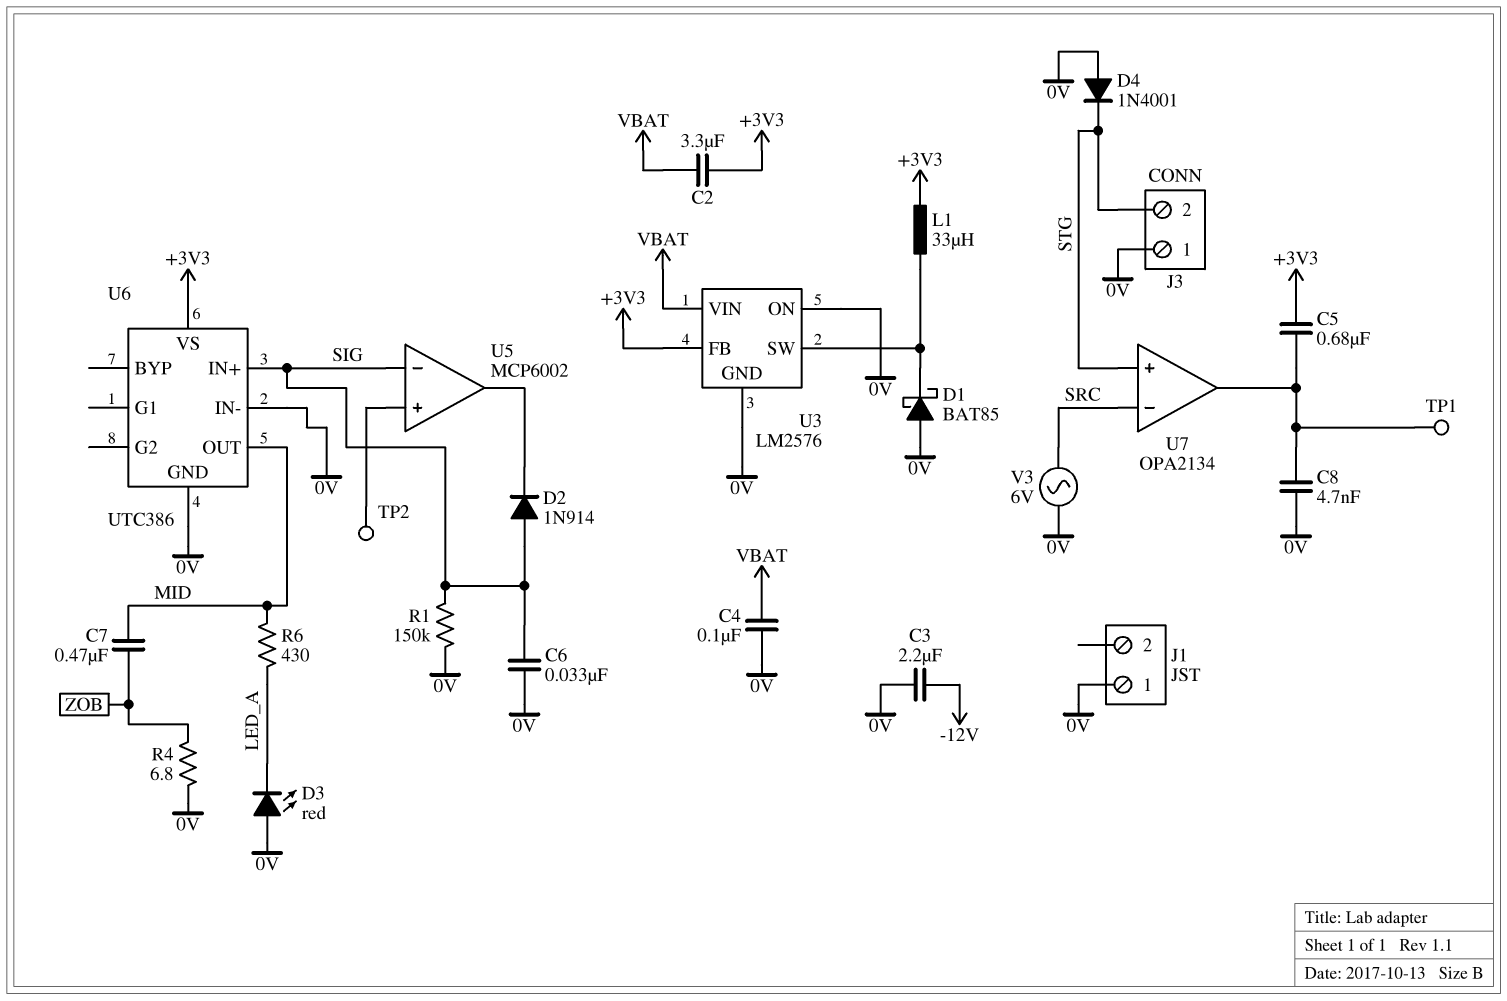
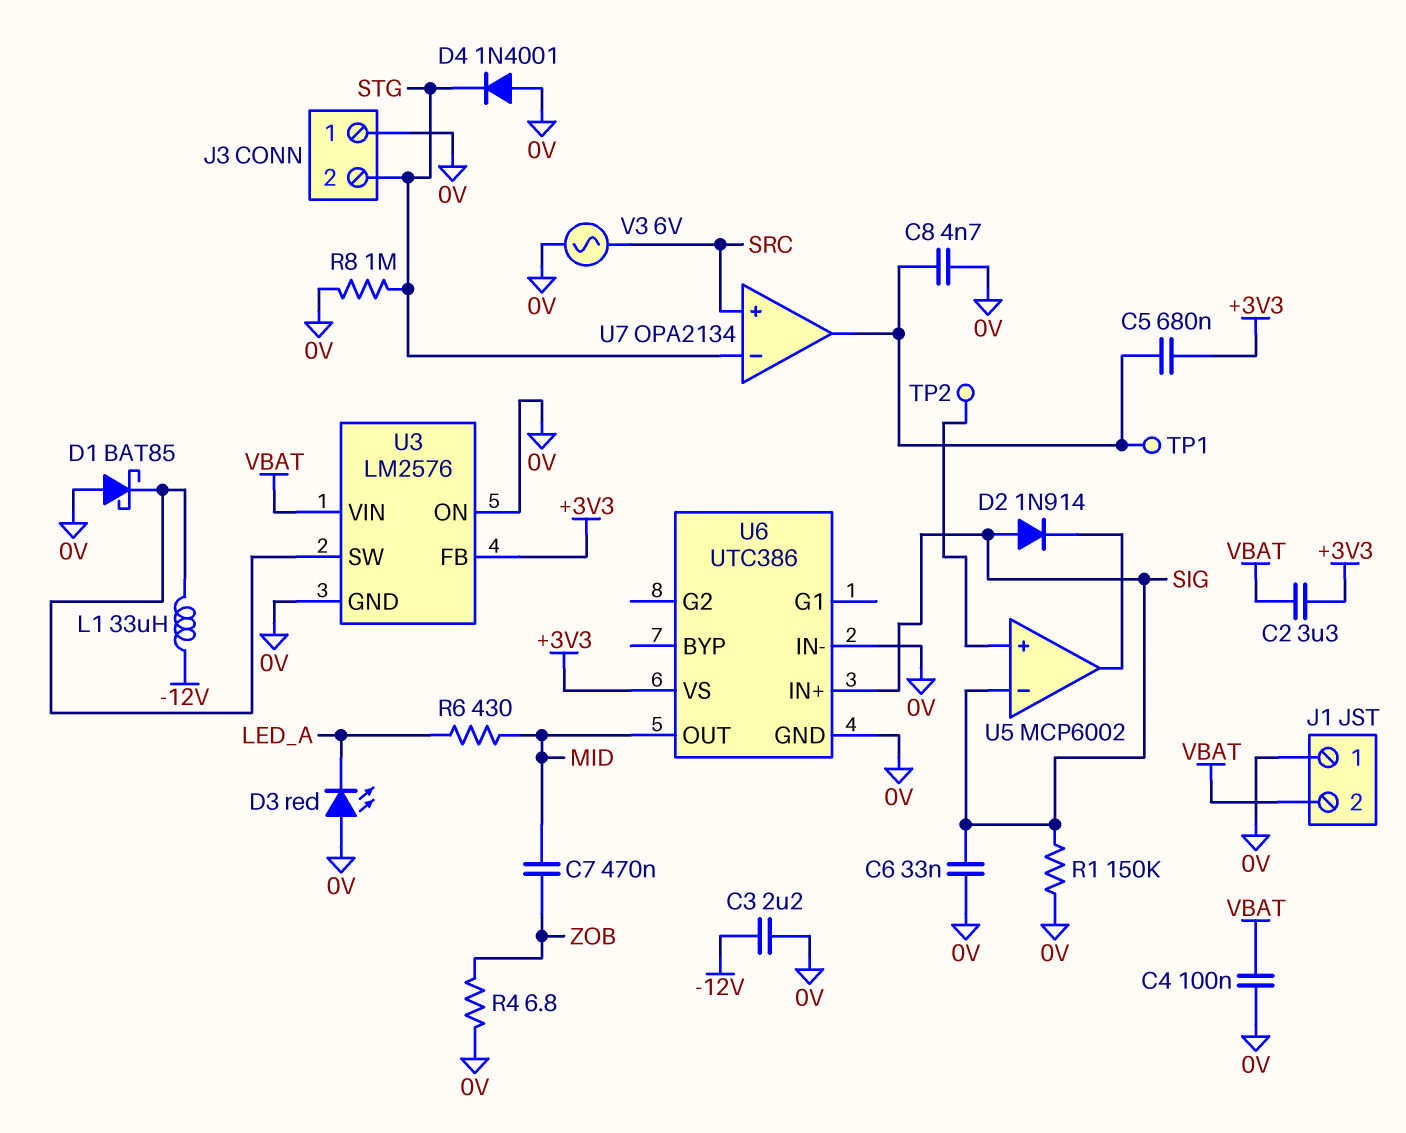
J1 pin 2: none -> VBAT
L1: 33uH (+3V3, U3/SW) -> 33uH (-12V, U3/SW)
R8: none -> 1M (0V, STG)
U7 pin in+: STG -> SRC
U7 pin in-: SRC -> STG

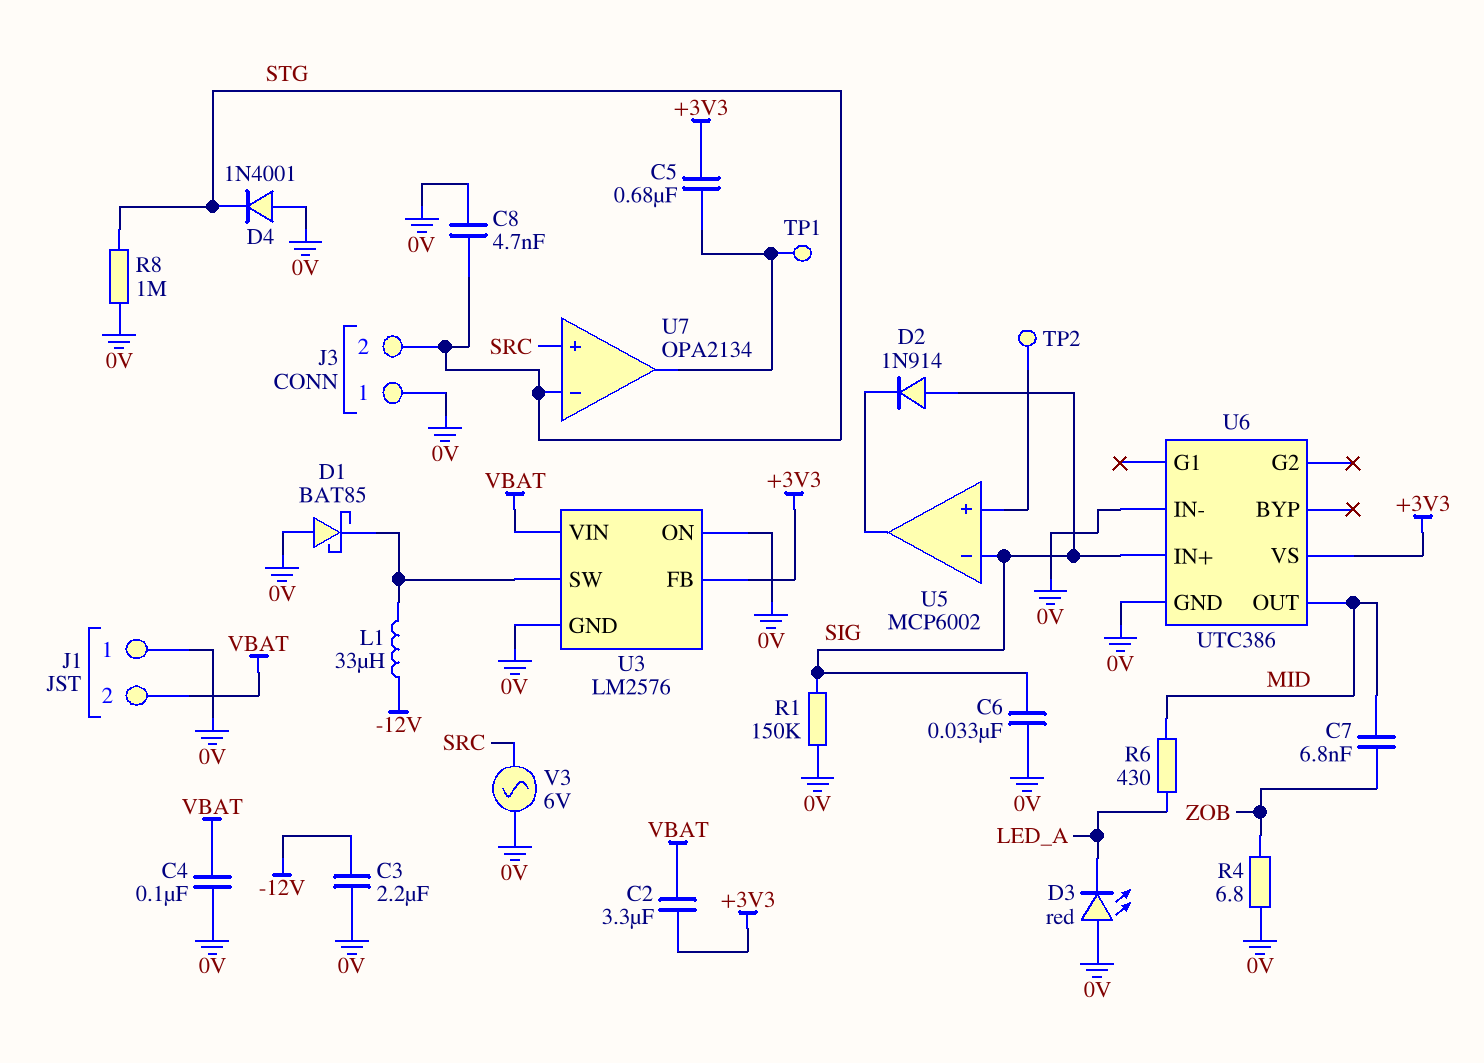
C7: 470nF (MID, ZOB) -> 6.8nF (MID, ZOB)
C8: 4.7nF (0V, U7/out) -> 4.7nF (0V, STG)

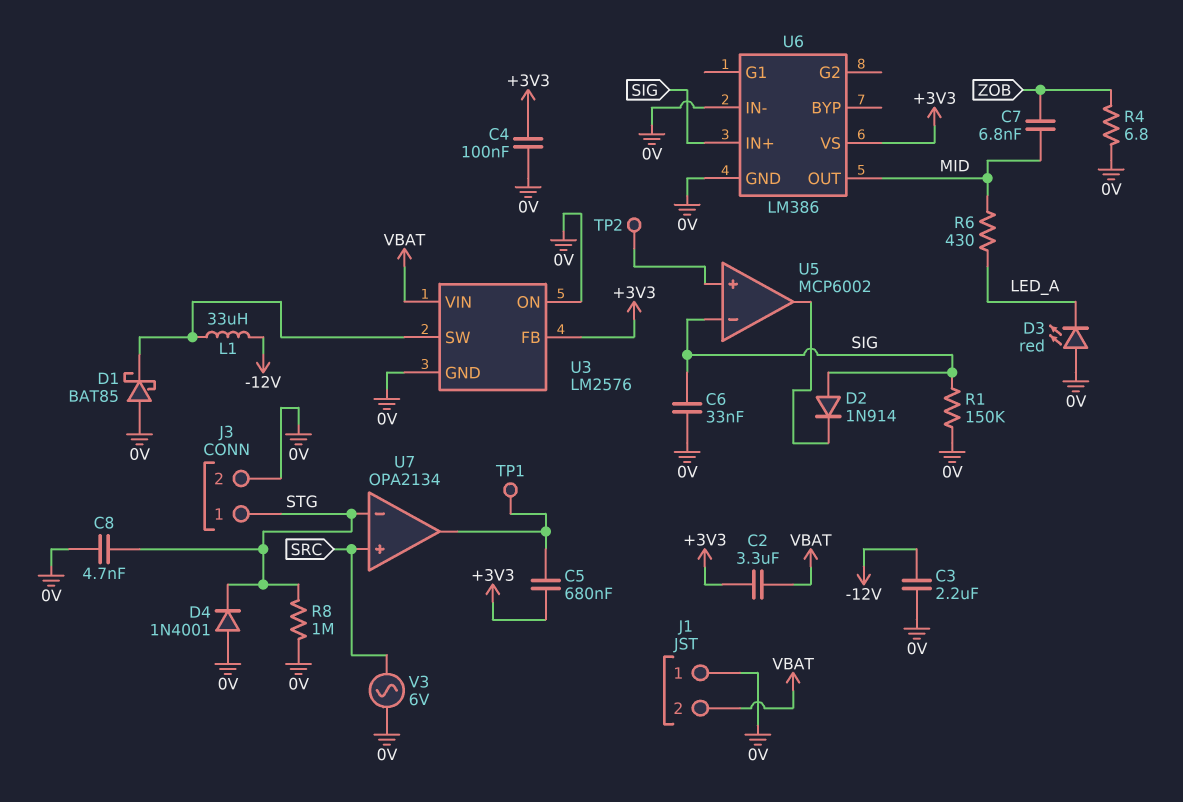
C4: 100nF (0V, VBAT) -> 100nF (+3V3, 0V)
J3 pin 1: 0V -> STG
J3 pin 2: STG -> 0V
U6: UTC386 -> LM386

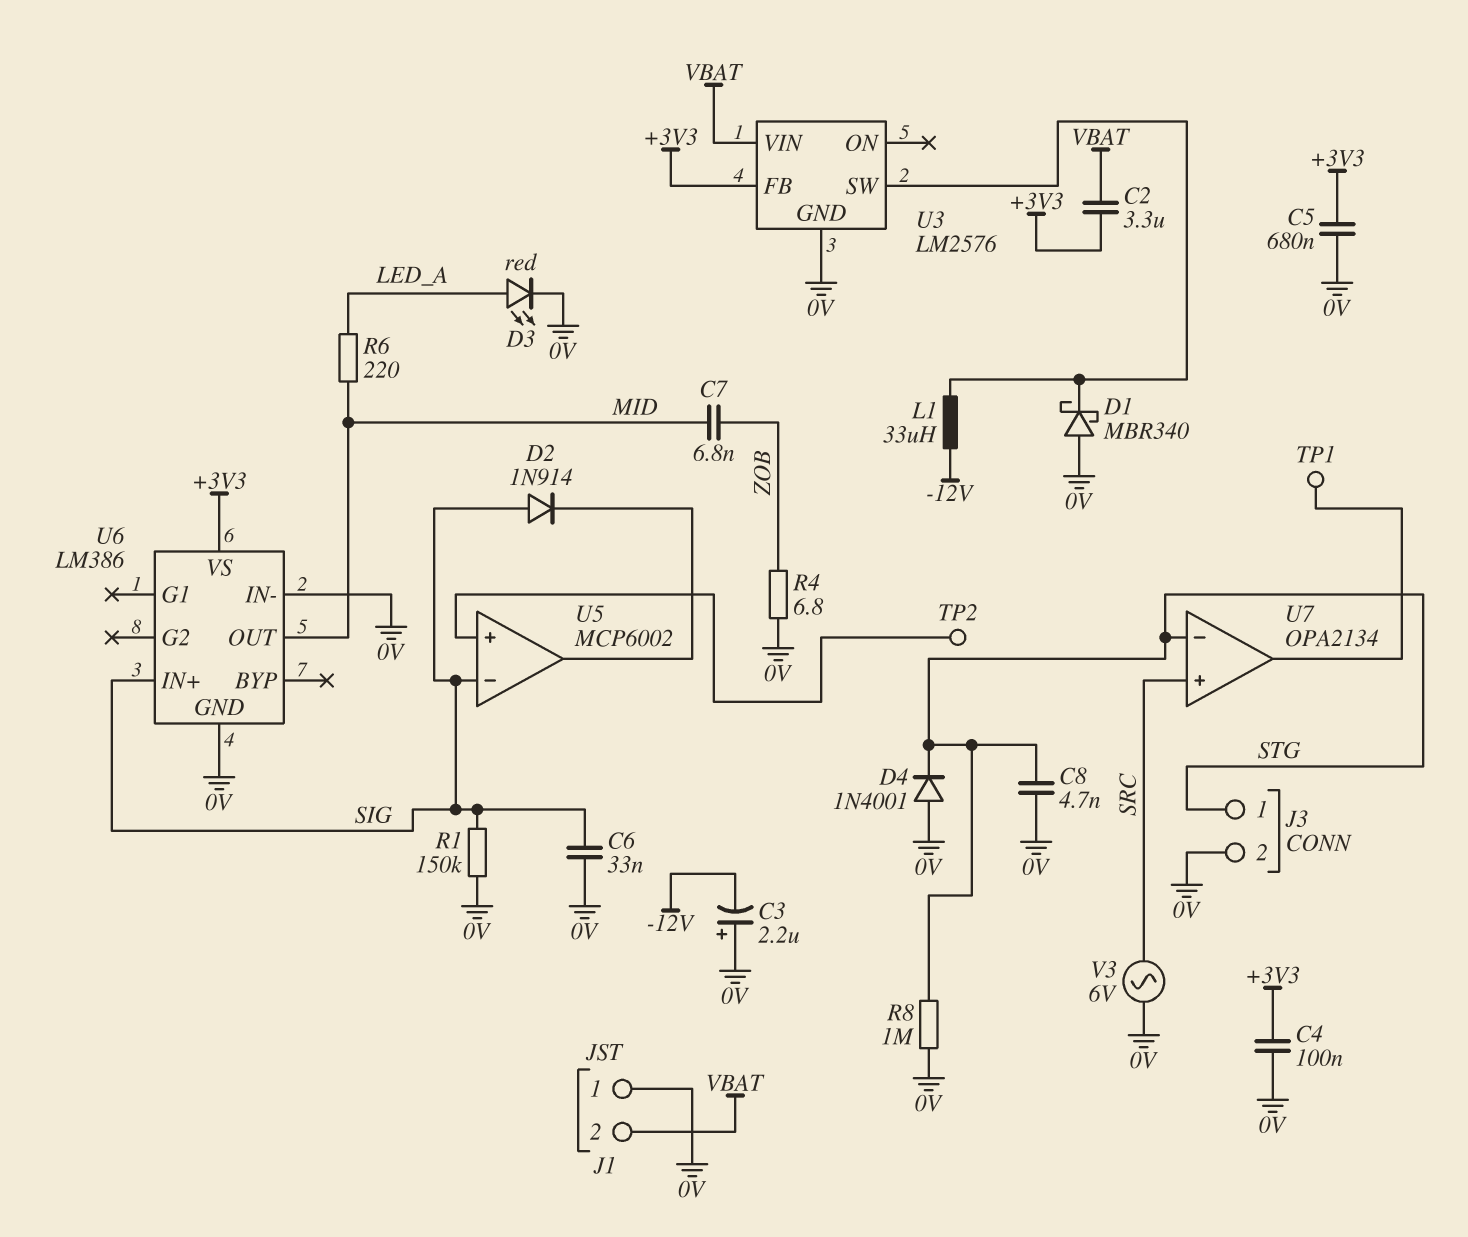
C3: 2.2uF (-12V, 0V) -> 2.2uF (plus 0V, minus -12V)
C5: 680nF (+3V3, U7/out) -> 680nF (+3V3, 0V)
D1: schottky BAT85 (A 0V, K U3/SW) -> schottky MBR340 (A 0V, K U3/SW)
D3: LED red (A 0V, K LED_A) -> LED red (A LED_A, K 0V)
R6: 430 (LED_A, MID) -> 220 (LED_A, MID)
U3 pin ON: 0V -> none

